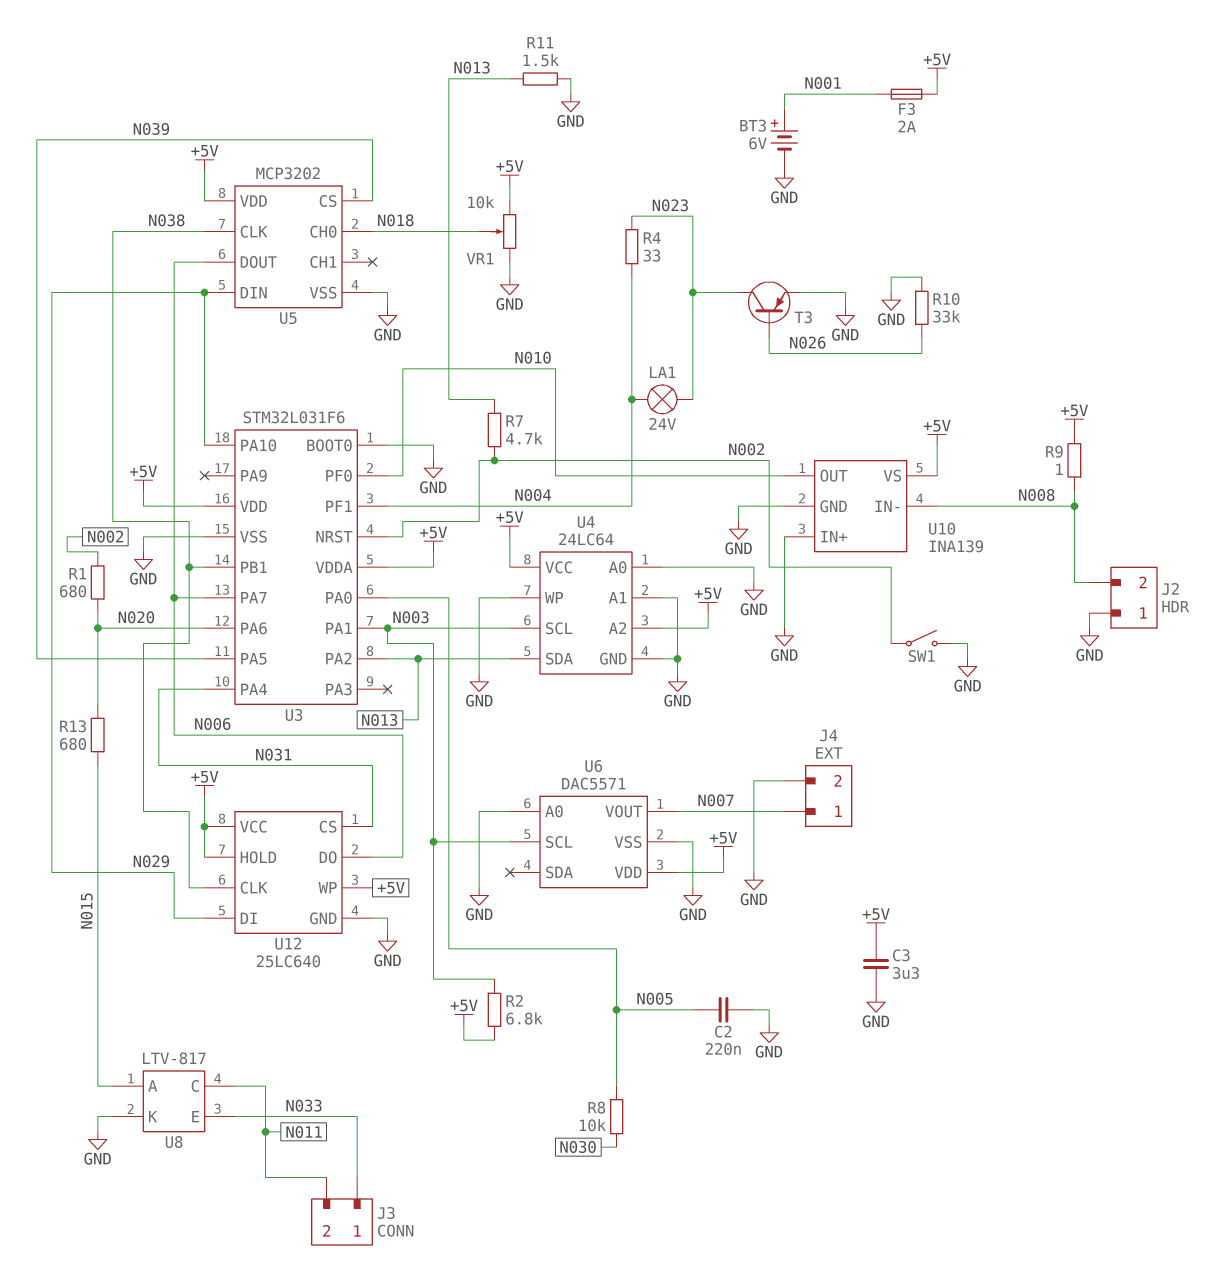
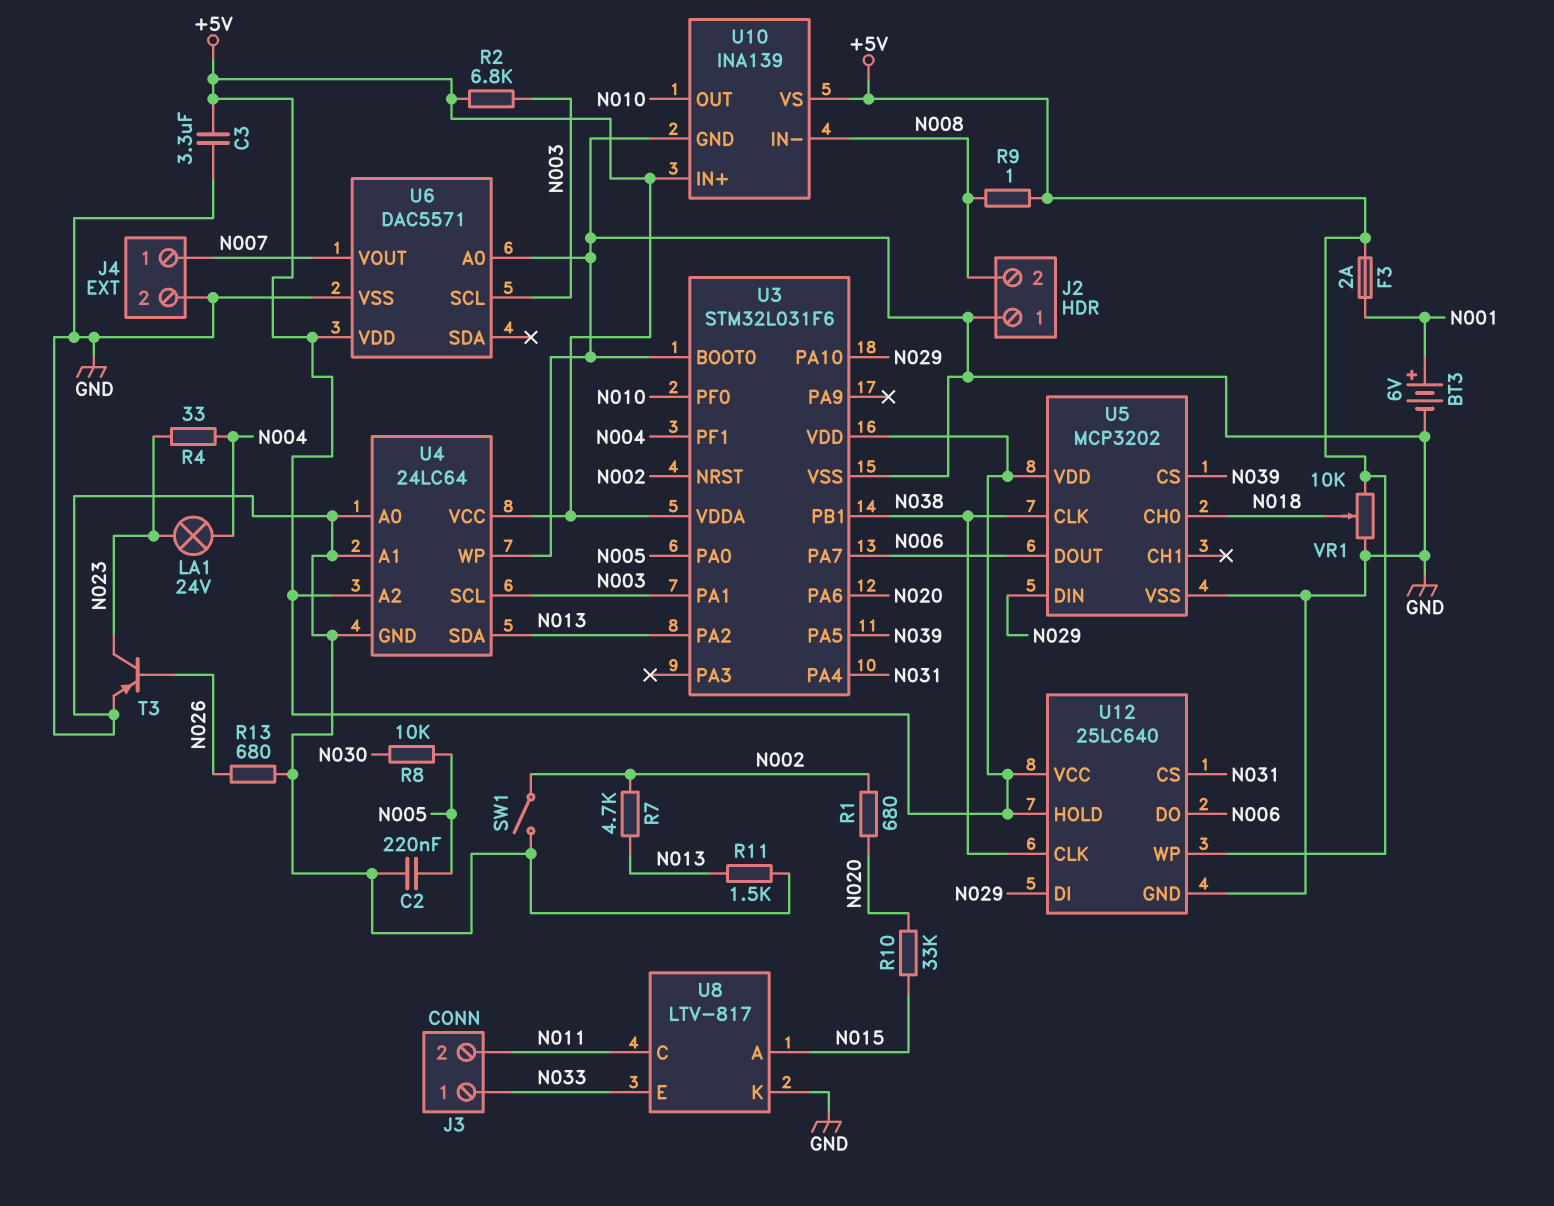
R10: 33k (GND, N026) -> 33k (N015, N020)
R13: 680 (N015, N020) -> 680 (GND, N026)
U10 pin IN+: GND -> +5V

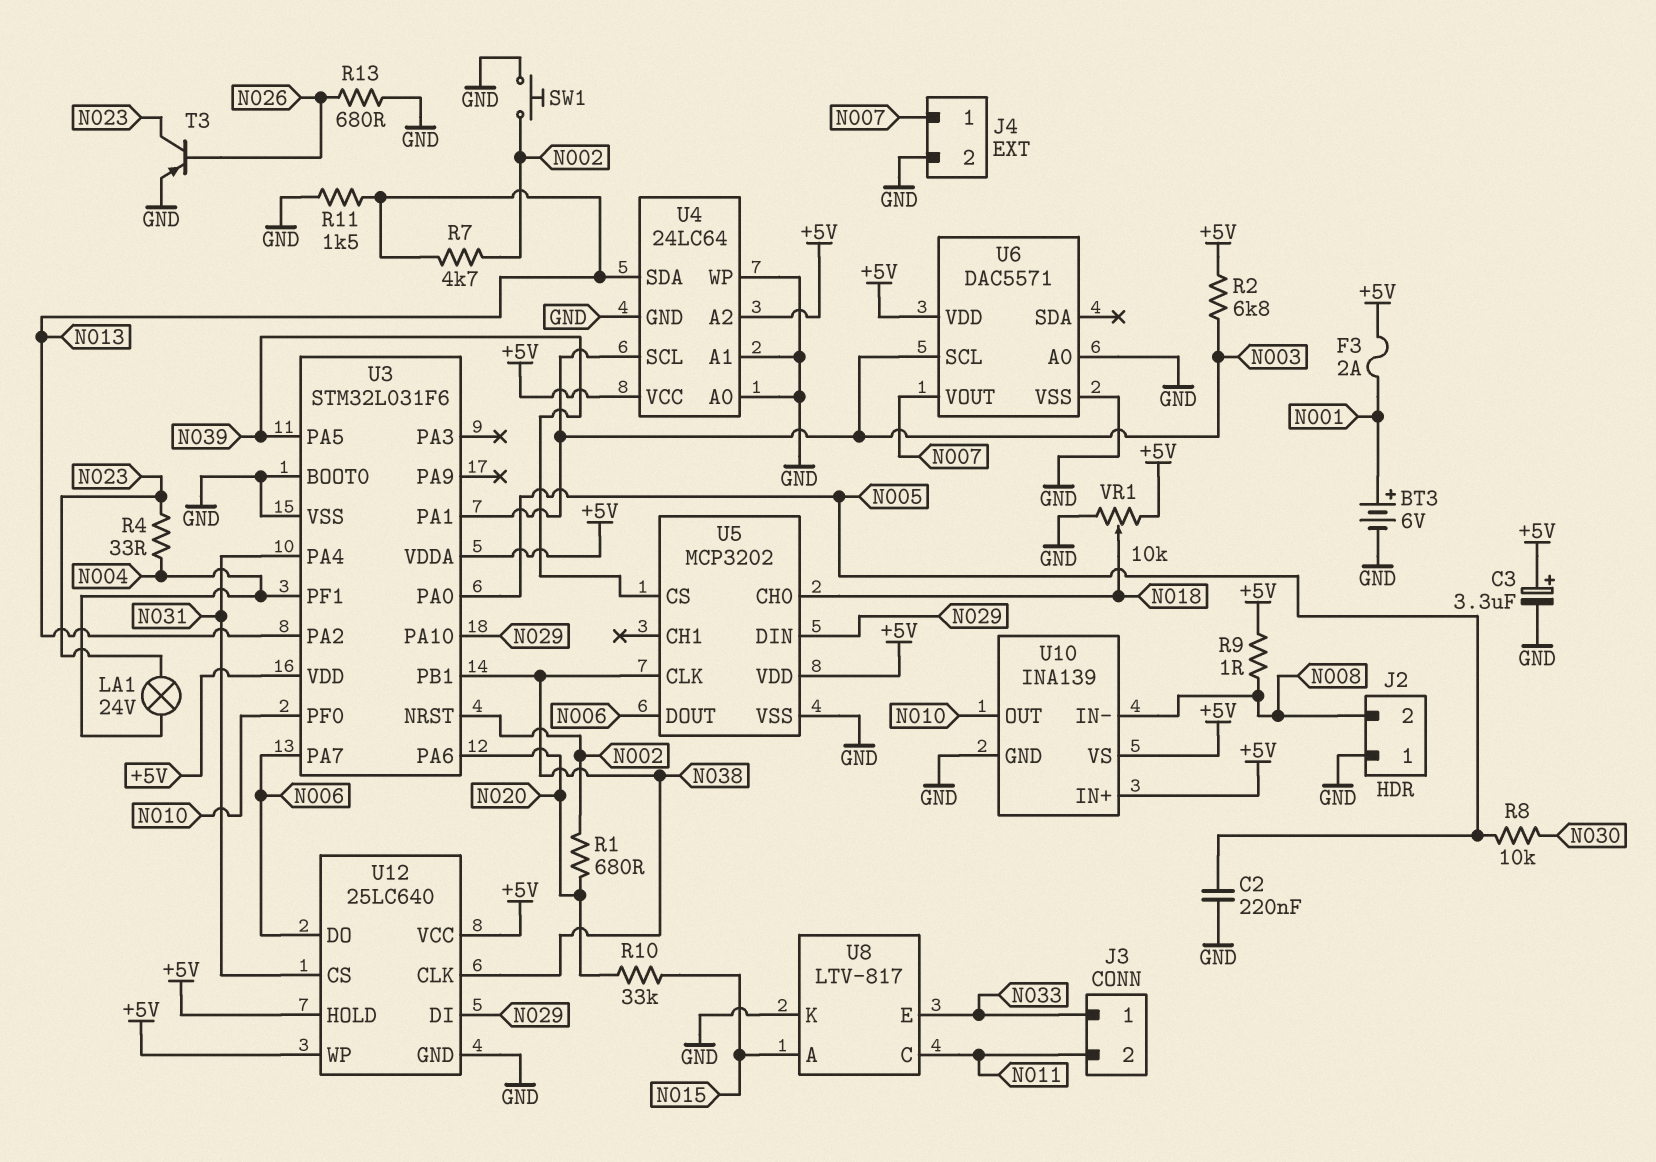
C3: 3.3uF (+5V, GND) -> 3.3uF (plus +5V, minus GND)
SW1: switch (GND, N002) -> button (GND, N002)

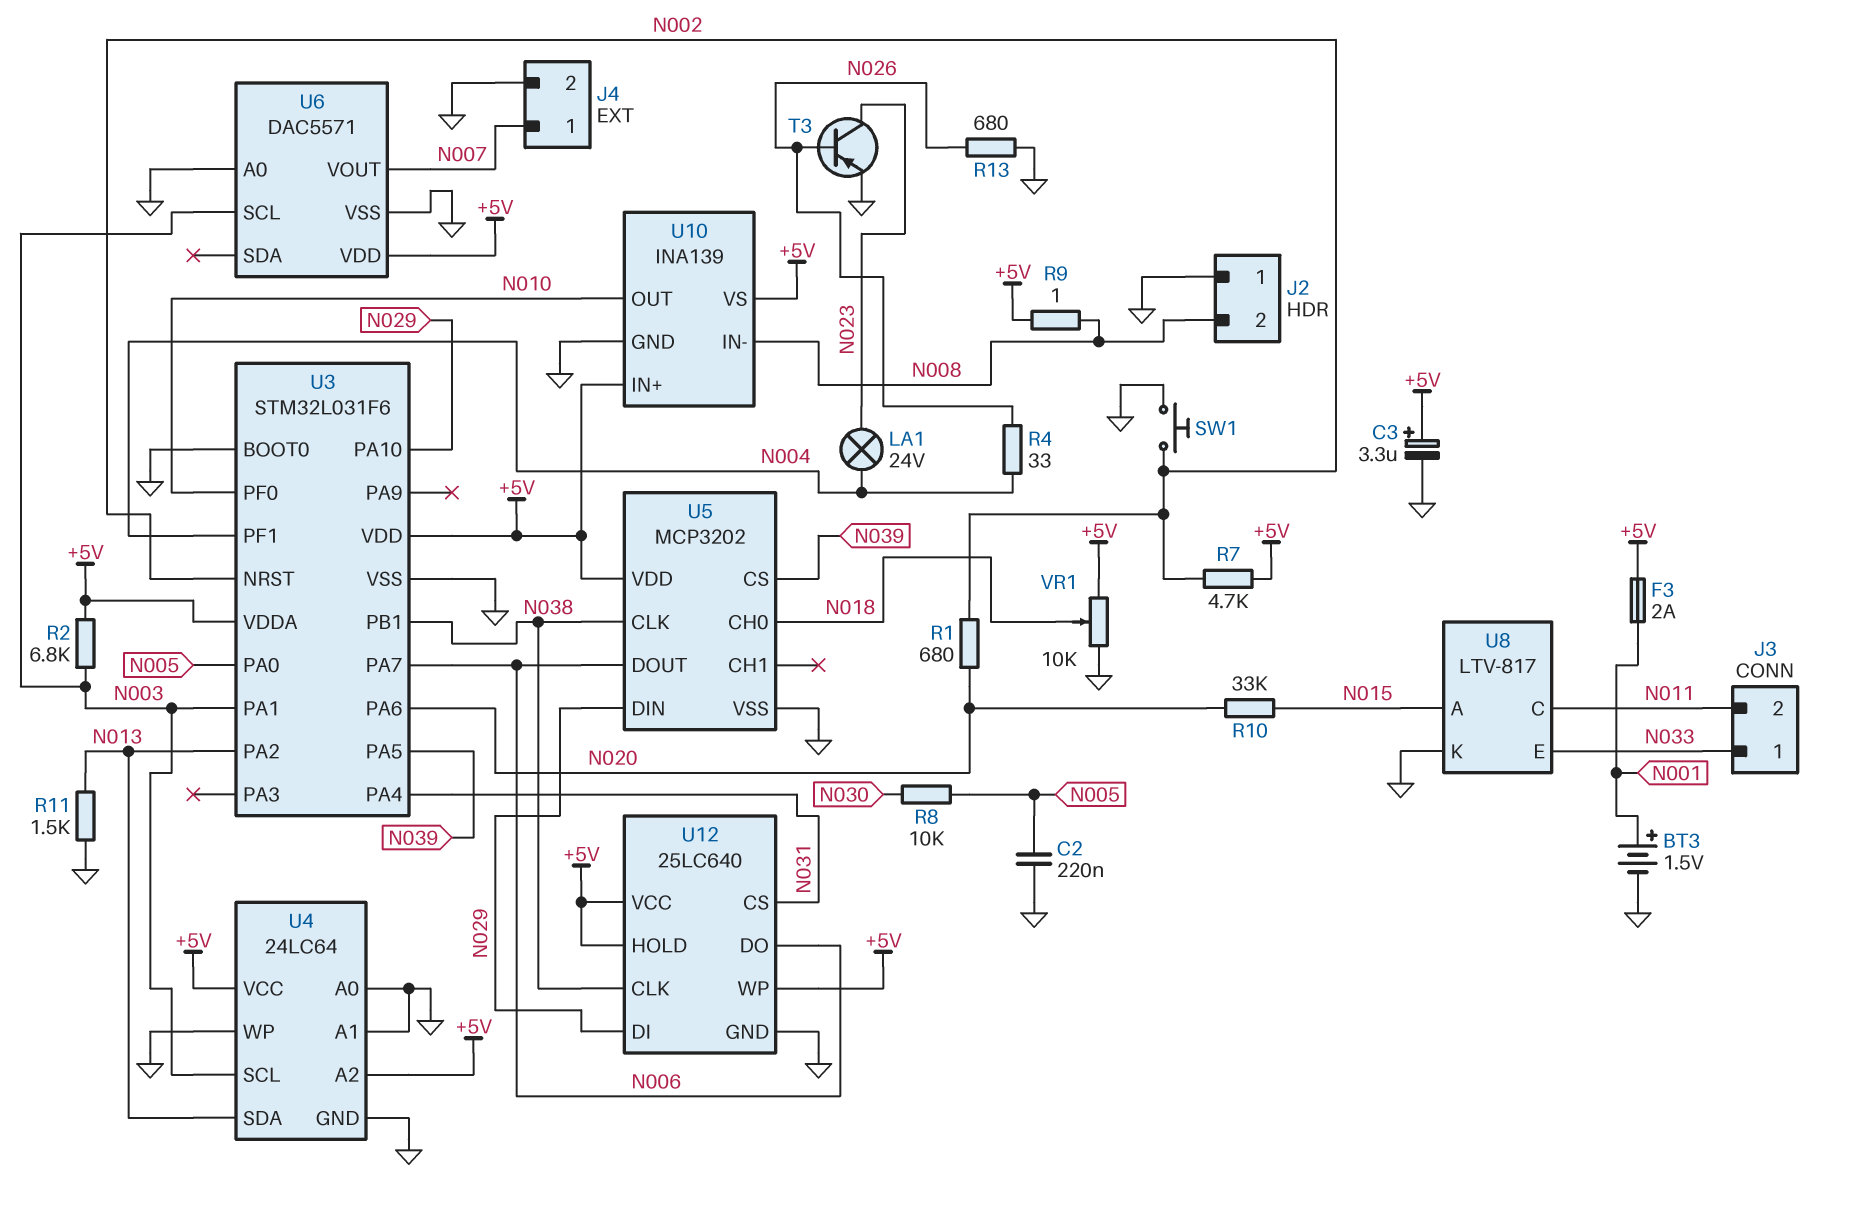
BT3: 6V (plus N001, minus GND) -> 1.5V (plus N001, minus GND)
R4: 33 (N004, N023) -> 33 (N004, N026)
R7: 4.7k (N002, N013) -> 4.7k (+5V, N002)

